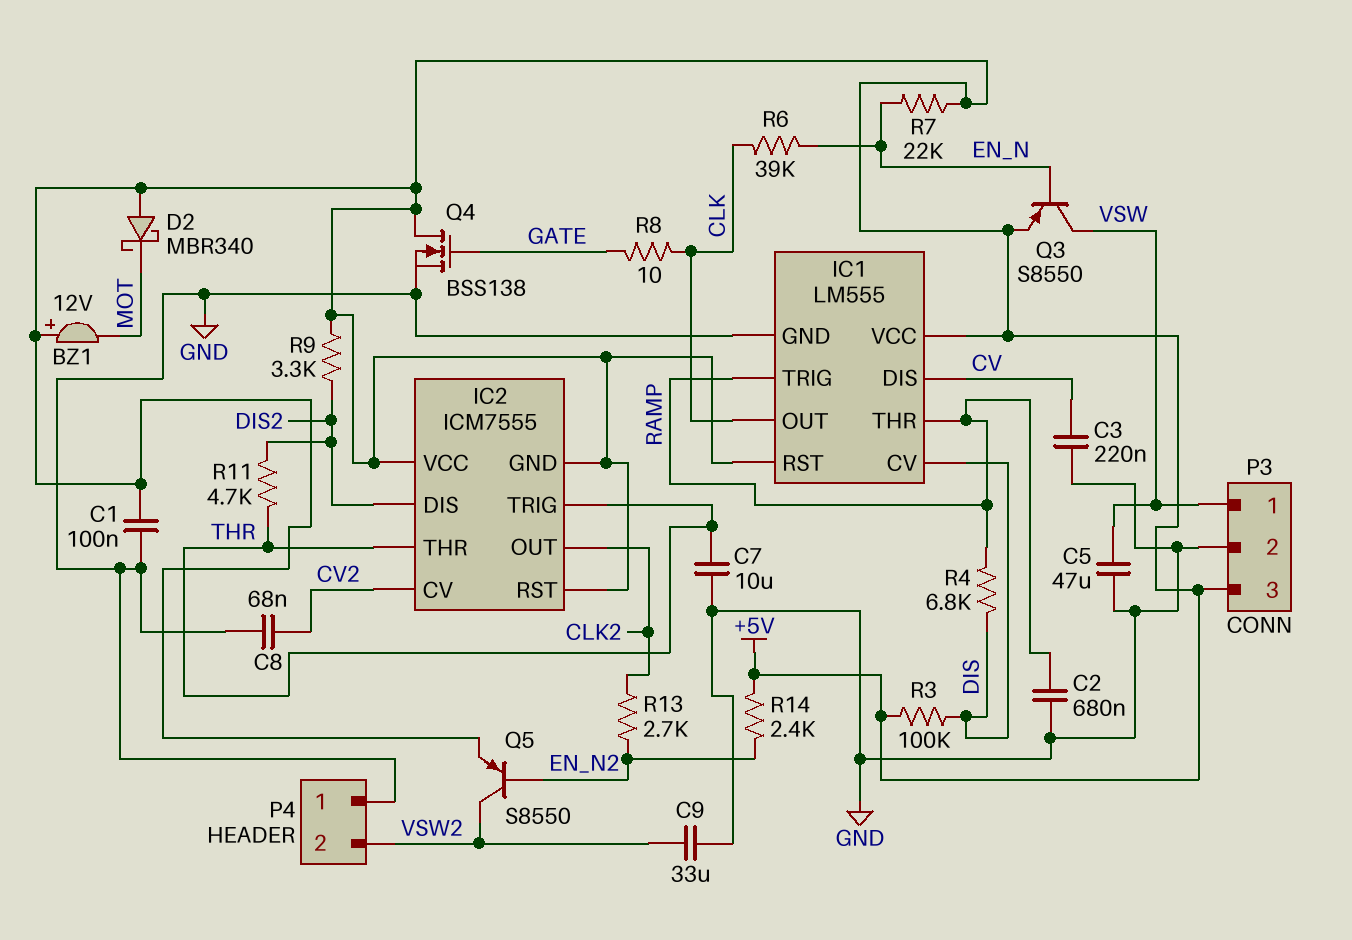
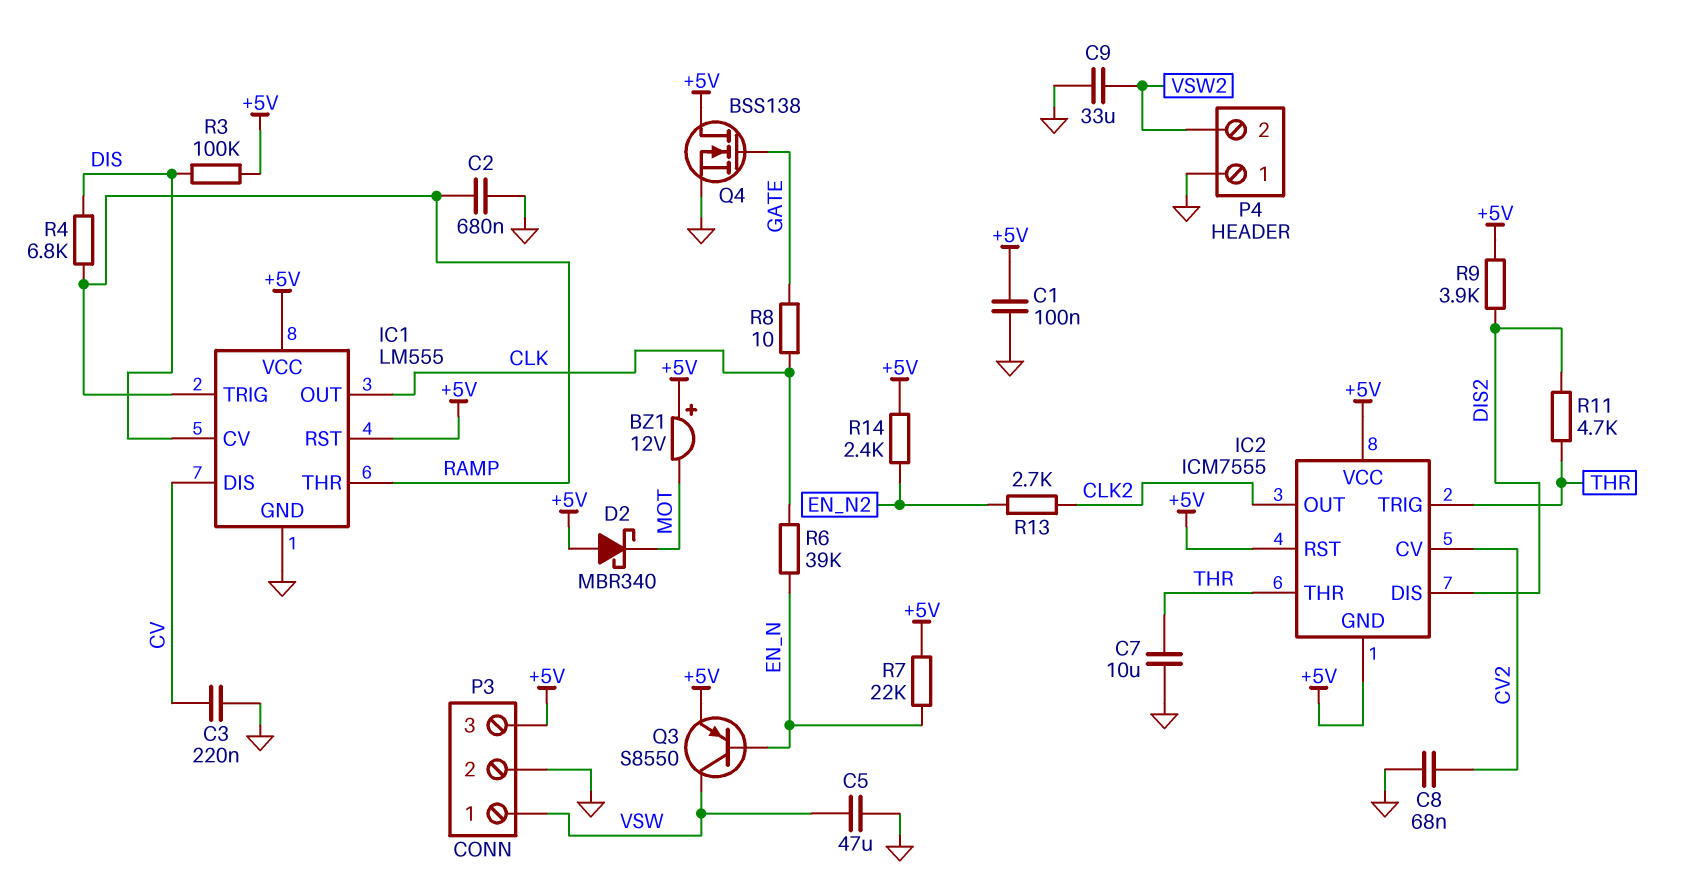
Q5: PNP S8550 (B EN_N2, C VSW2, E +5V) -> none
R9: 3.3k (+5V, DIS2) -> 3.9k (+5V, DIS2)

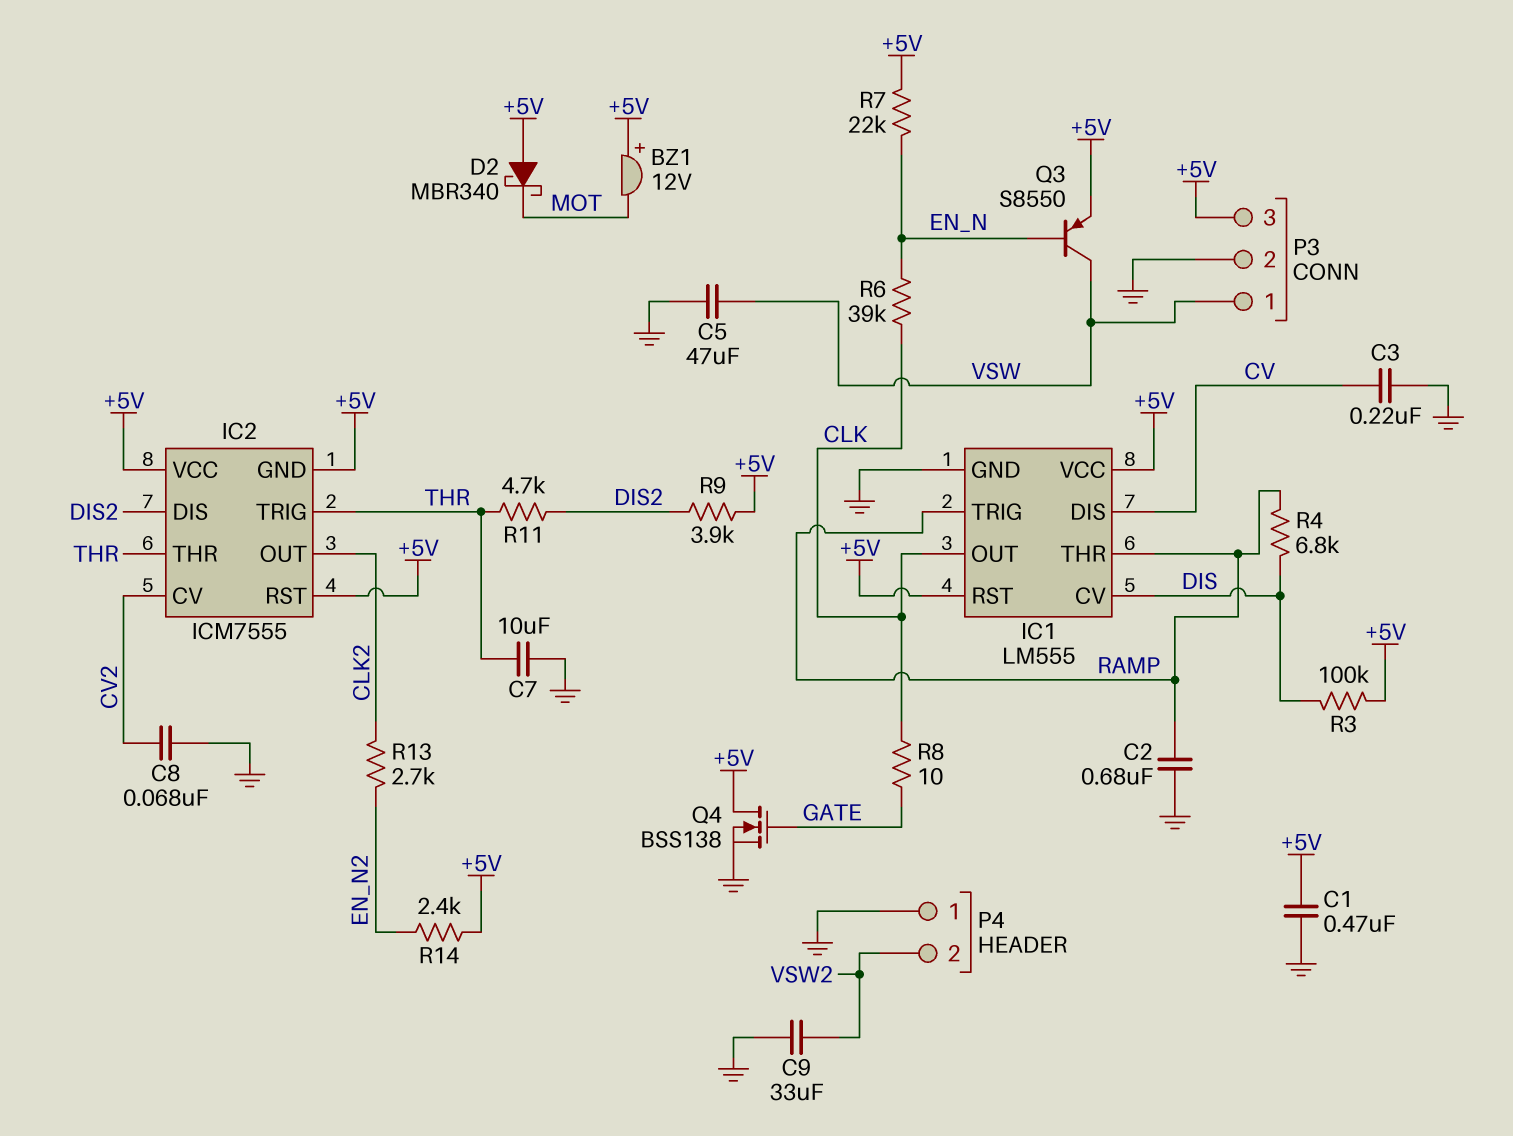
C1: 100nF (+5V, GND) -> 470nF (+5V, GND)

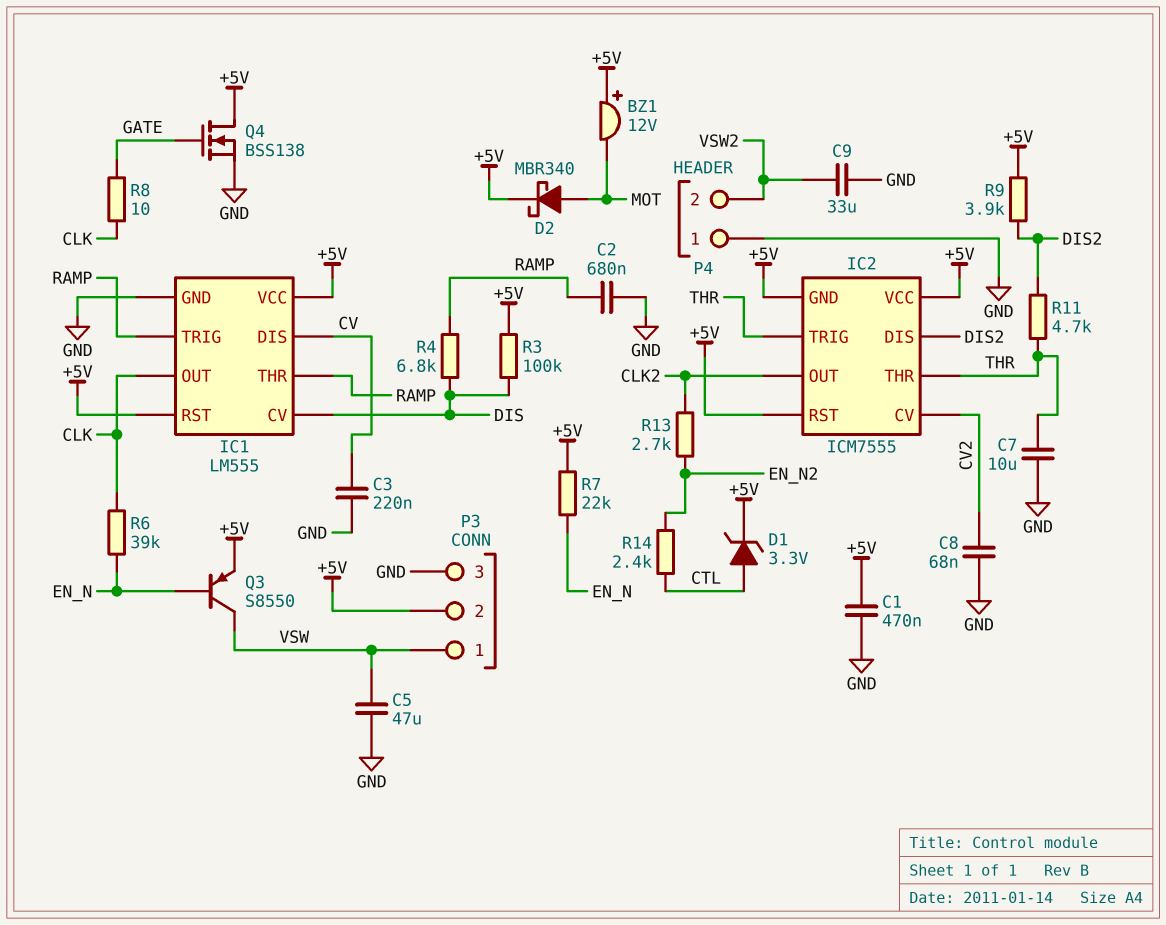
D1: none -> zener 3.3V (A CTL, K +5V)
D2: schottky MBR340 (A +5V, K MOT) -> schottky MBR340 (A MOT, K +5V)
P3 pin 2: GND -> +5V
P3 pin 3: +5V -> GND
R14: 2.4k (+5V, EN_N2) -> 2.4k (CTL, EN_N2)

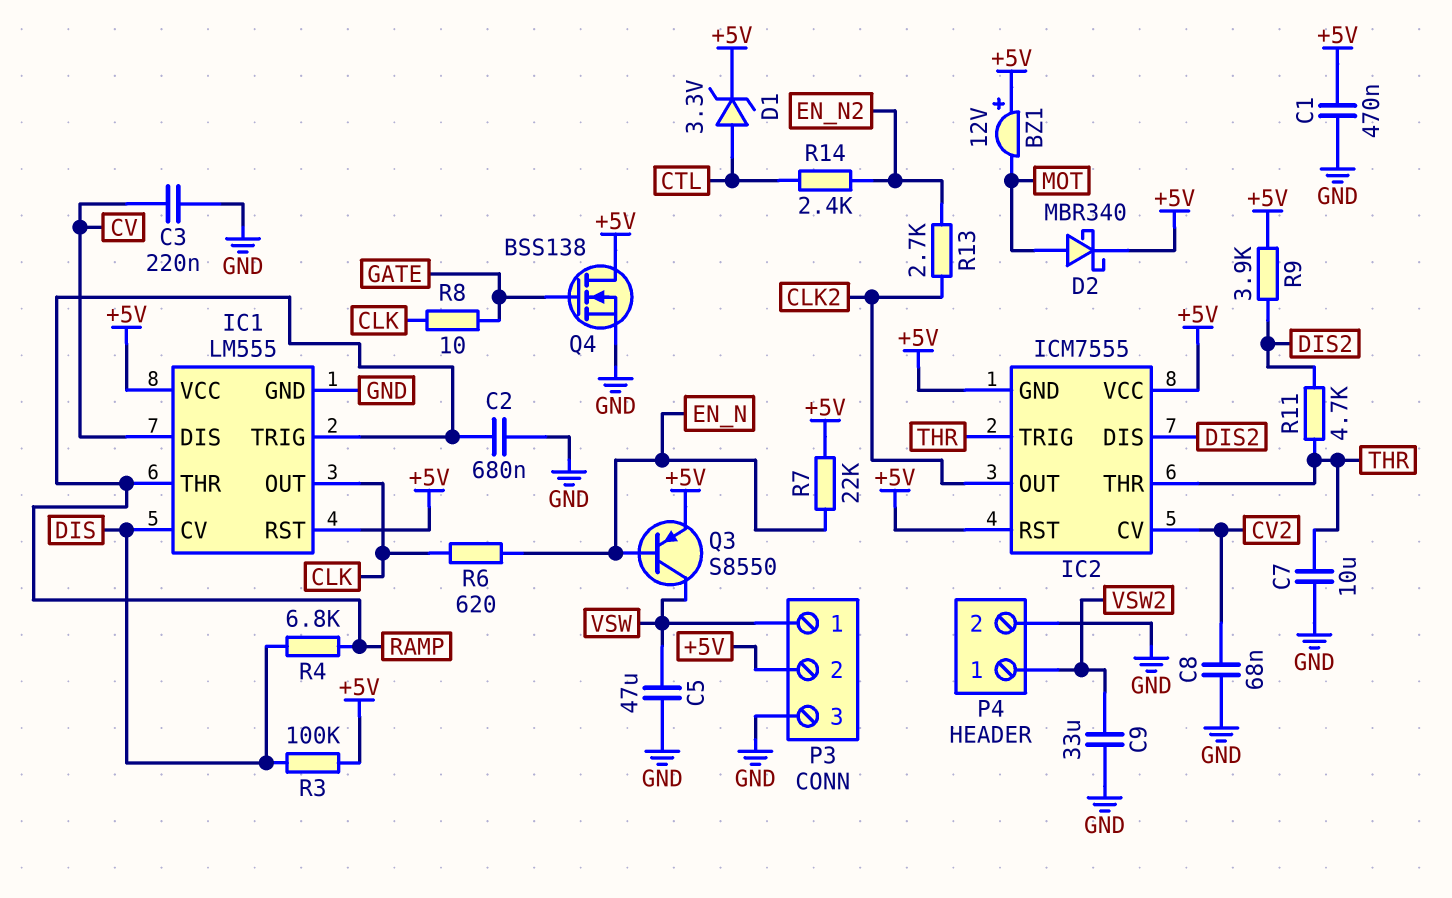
P4 pin 1: GND -> VSW2
P4 pin 2: VSW2 -> GND
R6: 39k (CLK, EN_N) -> 620 (CLK, EN_N)

